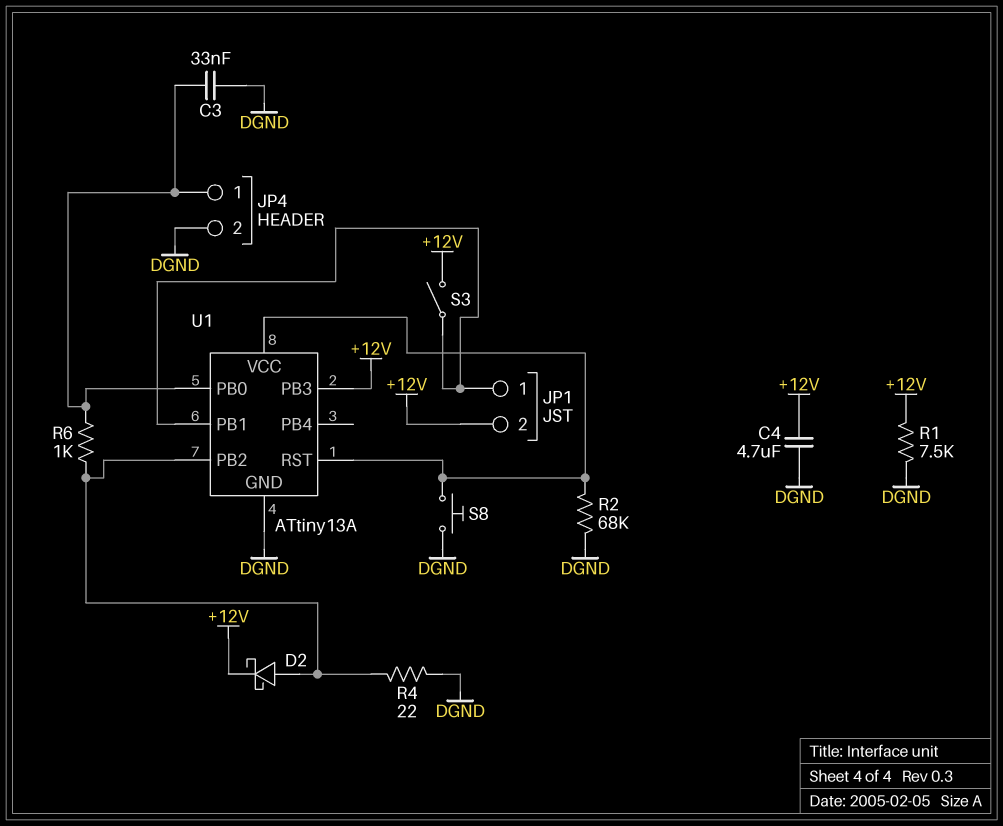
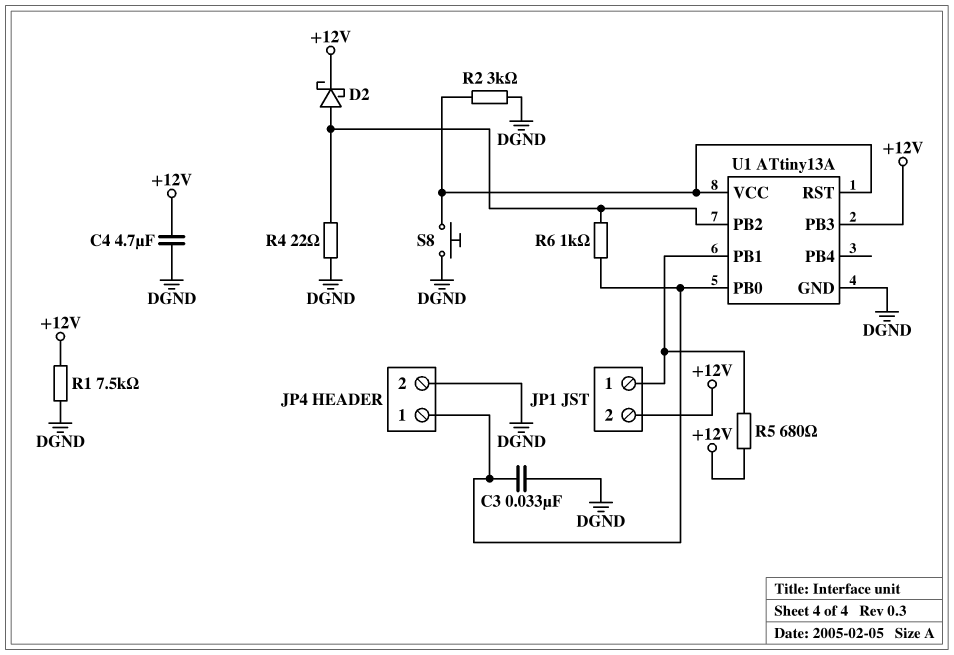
R2: 68k (DGND, U1/RST) -> 3k (DGND, U1/RST)
R5: none -> 680 (+12V, JP1/1)
S3: switch (+12V, JP1/1) -> none

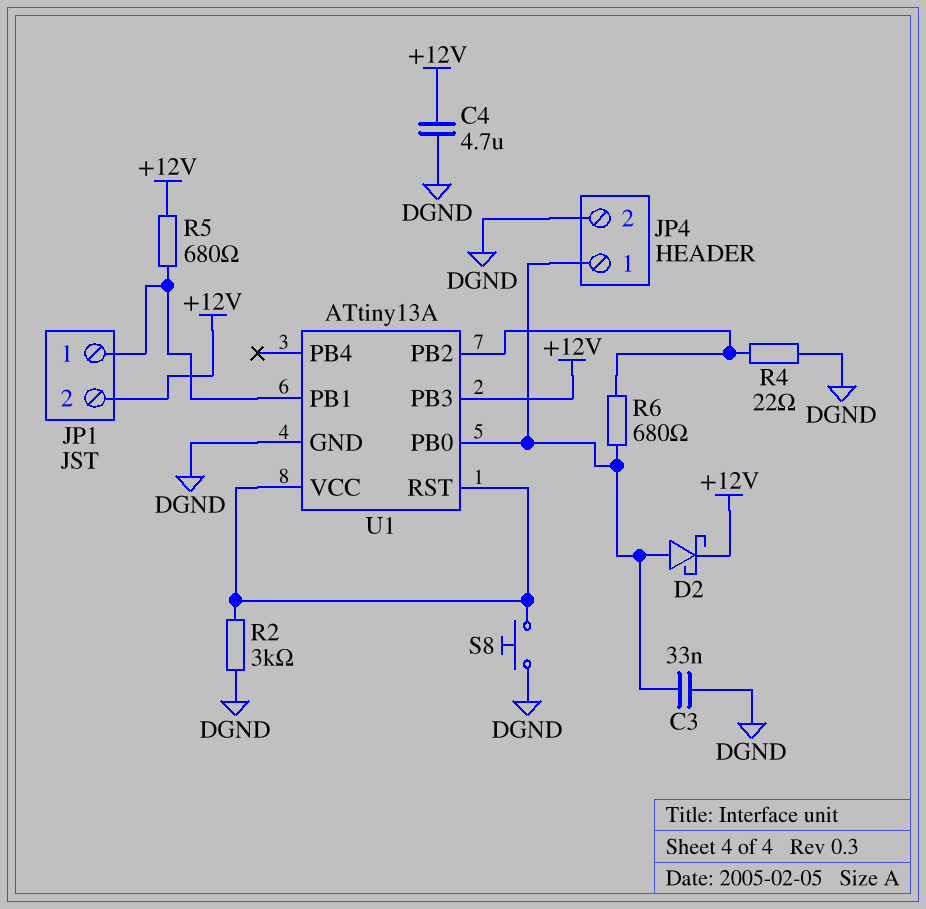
D2: schottky (A U1/PB2, K +12V) -> schottky (A JP4/1, K +12V)
R1: 7.5k (+12V, DGND) -> none
R6: 1k (JP4/1, U1/PB2) -> 680 (JP4/1, U1/PB2)

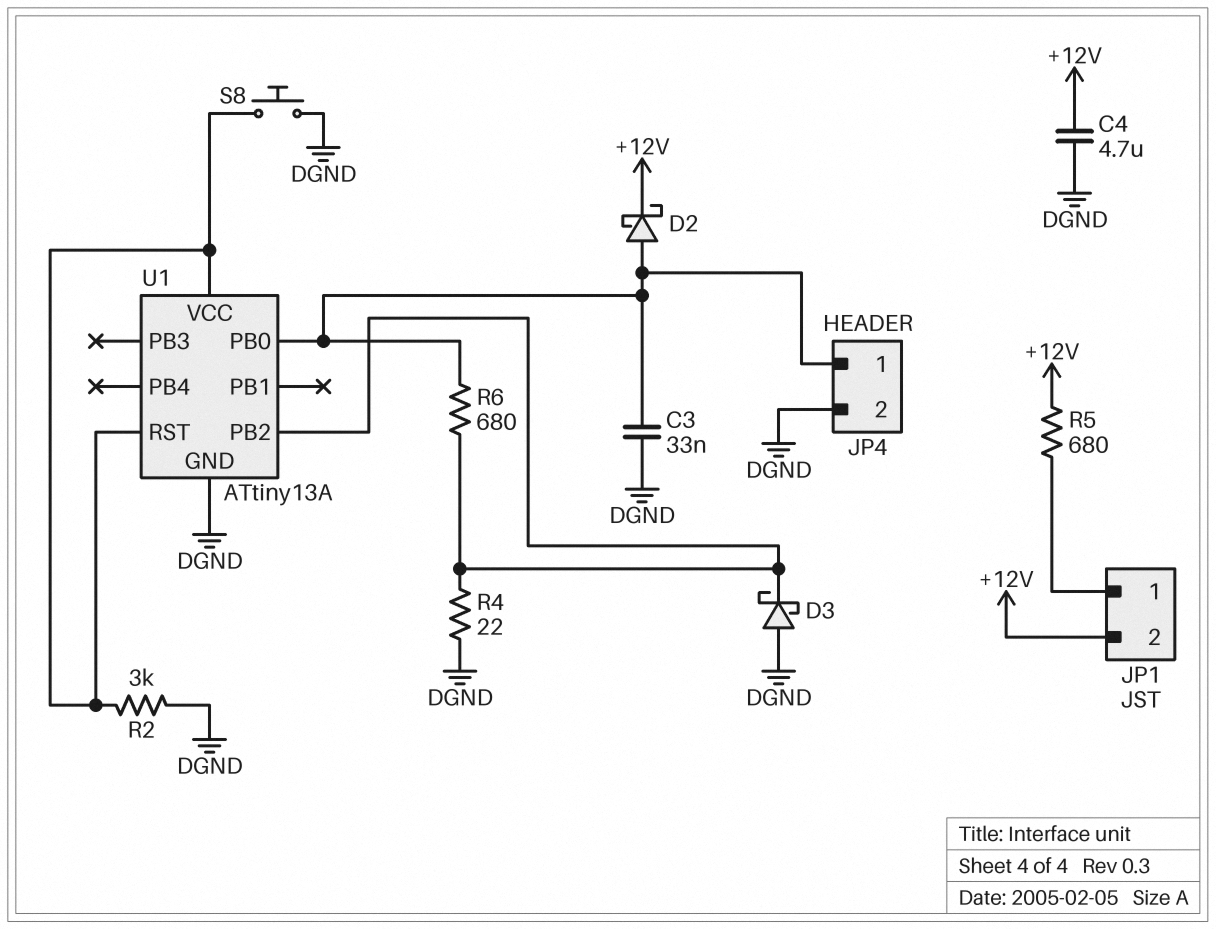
D3: none -> schottky (A DGND, K U1/PB2)
U1 pin PB1: JP1/1 -> none
U1 pin PB3: +12V -> none

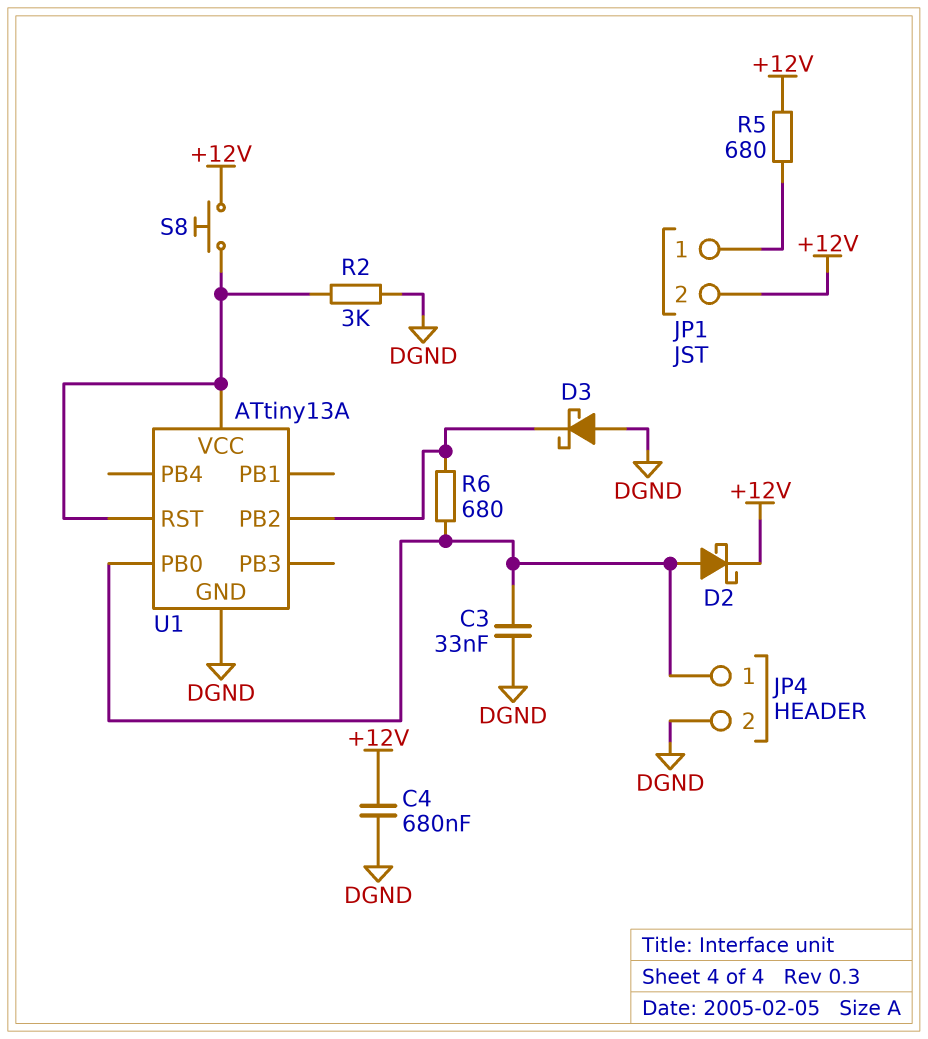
C4: 4.7uF (+12V, DGND) -> 680nF (+12V, DGND)
R4: 22 (DGND, U1/PB2) -> none
S8: button (DGND, U1/RST) -> button (+12V, U1/RST)

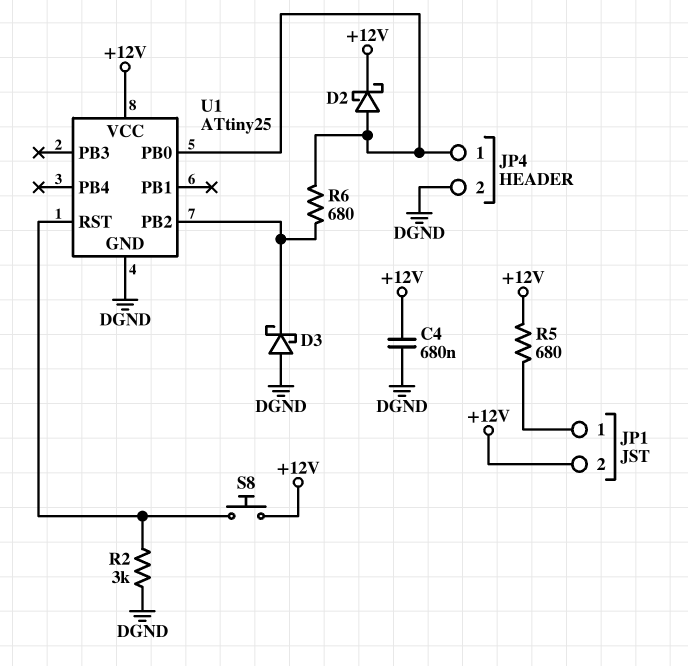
C3: 33nF (DGND, JP4/1) -> none
U1: ATtiny13A -> ATtiny25
U1 pin VCC: U1/RST -> +12V

